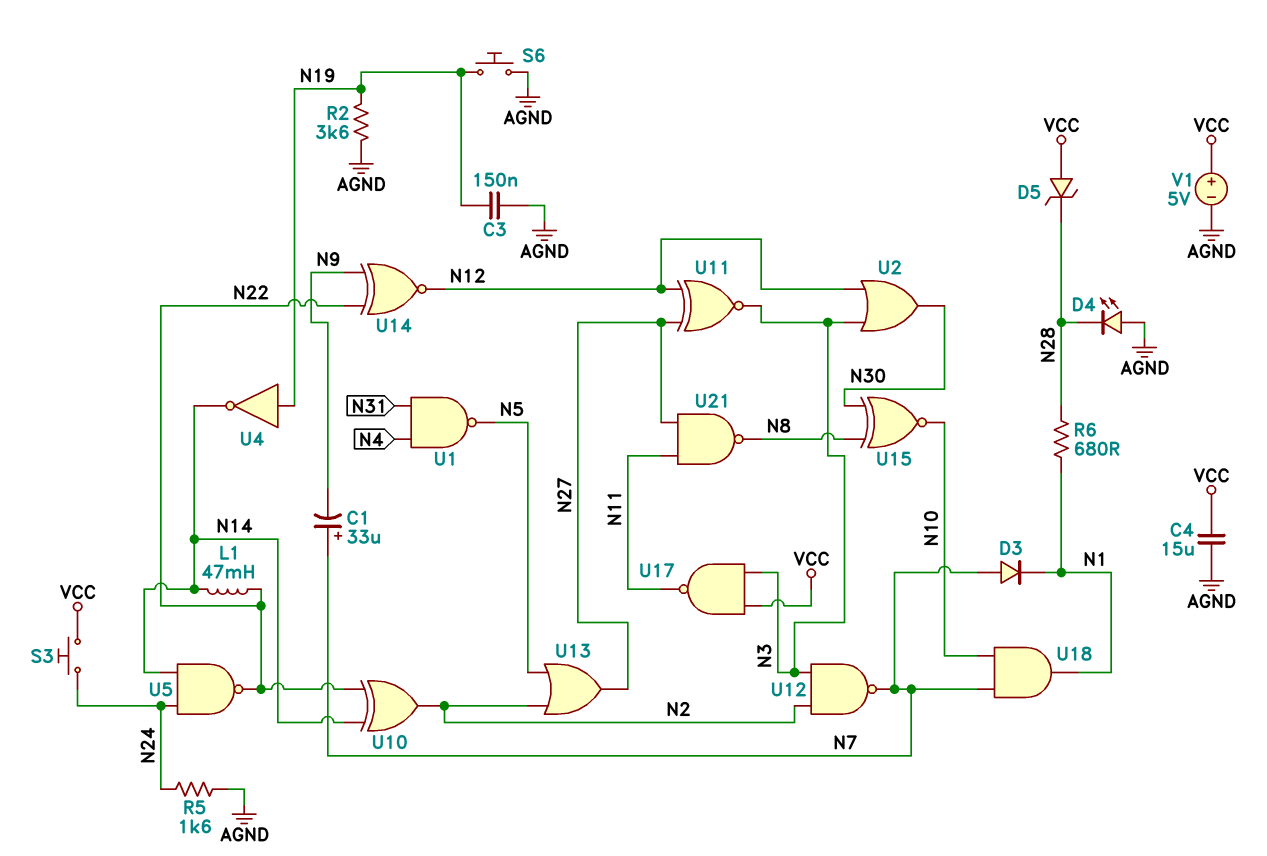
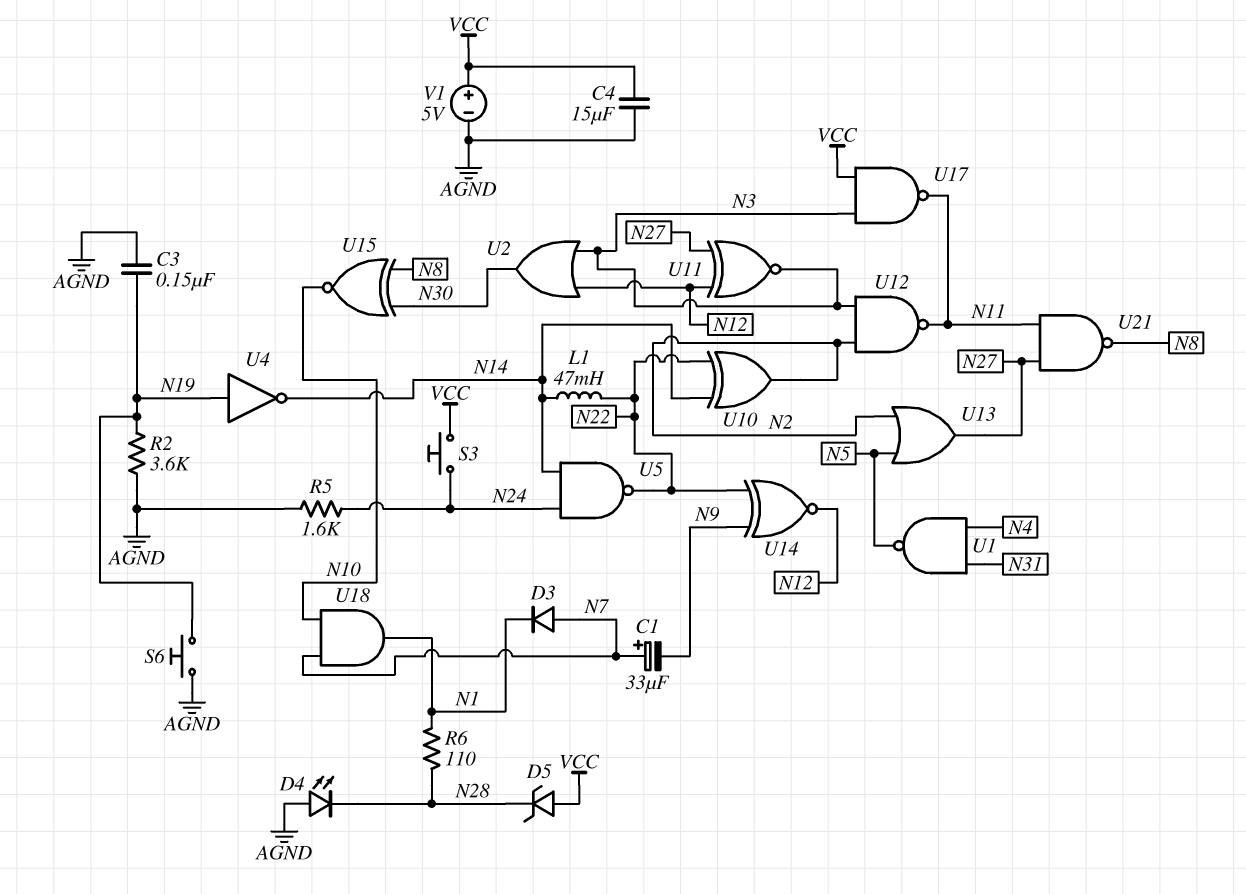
R6: 680 (N1, N28) -> 110 (N1, N28)
U12: NAND (in N2, in N3, out N7) -> NAND (in N2, in N3, out N11)

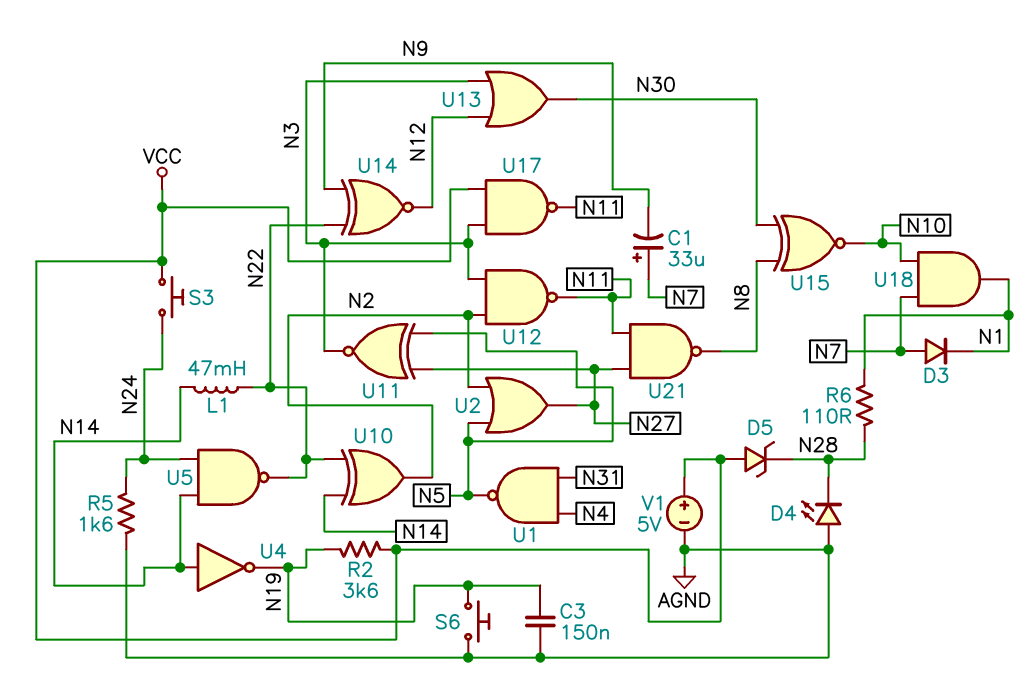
C4: 15uF (AGND, VCC) -> none
R2: 3.6k (AGND, N19) -> 3.6k (N19, VCC)
U2: OR (in N3, in N12, out N30) -> OR (in N2, in N5, out N27)
U4: NOT (in N19, out N14) -> NOT (in N14, out N19)
U11: XNOR (in N12, in N27, out N3) -> XNOR (in N5, in N27, out N3)
U13: OR (in N2, in N5, out N27) -> OR (in N3, in N12, out N30)

